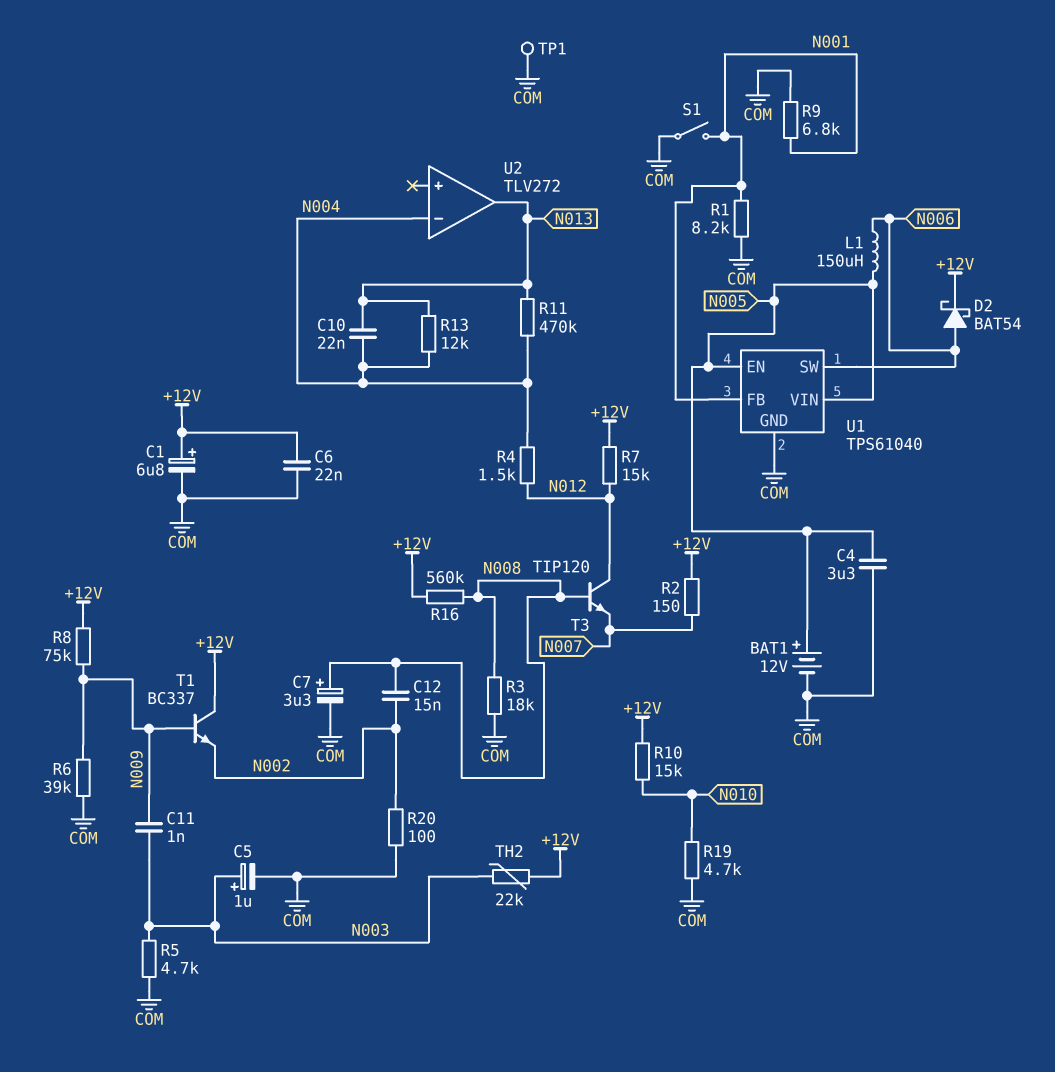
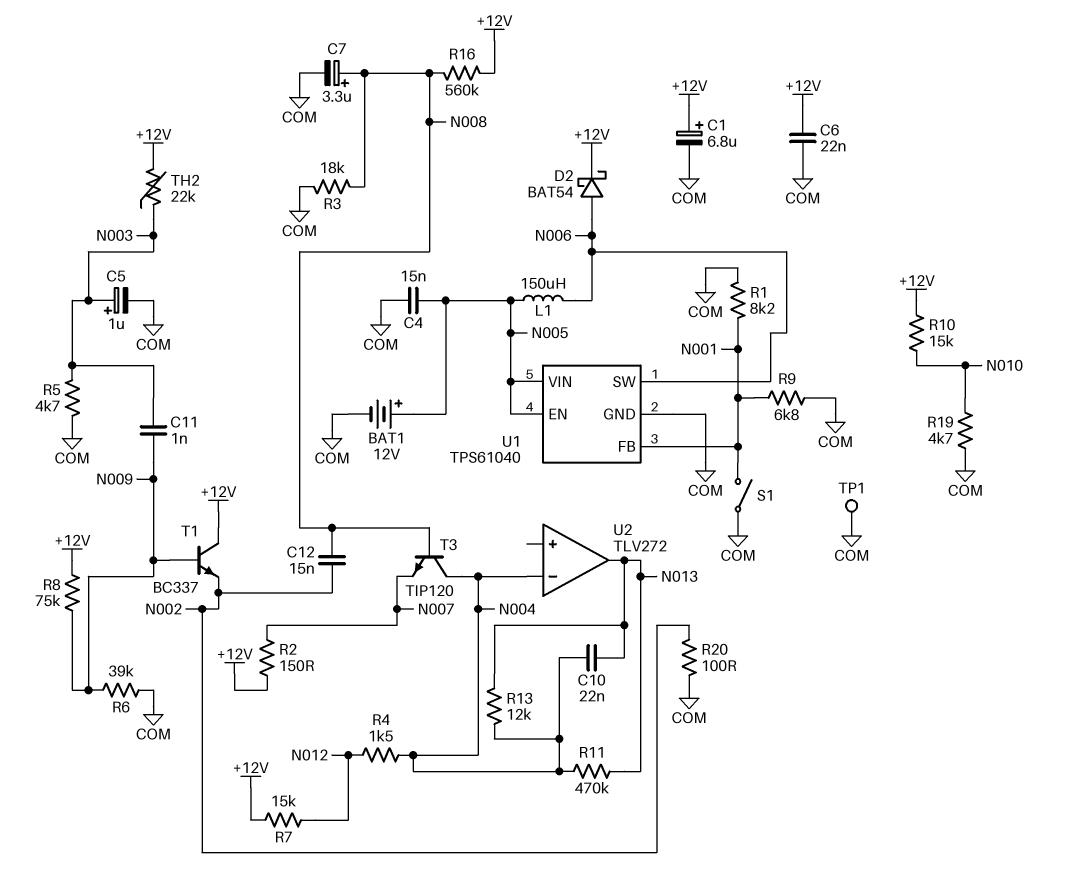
C4: 3.3uF (COM, N005) -> 15nF (COM, N005)
T3: NPN TIP120 (B N008, C N012, E N007) -> NPN TIP120 (B N008, C N004, E N007)

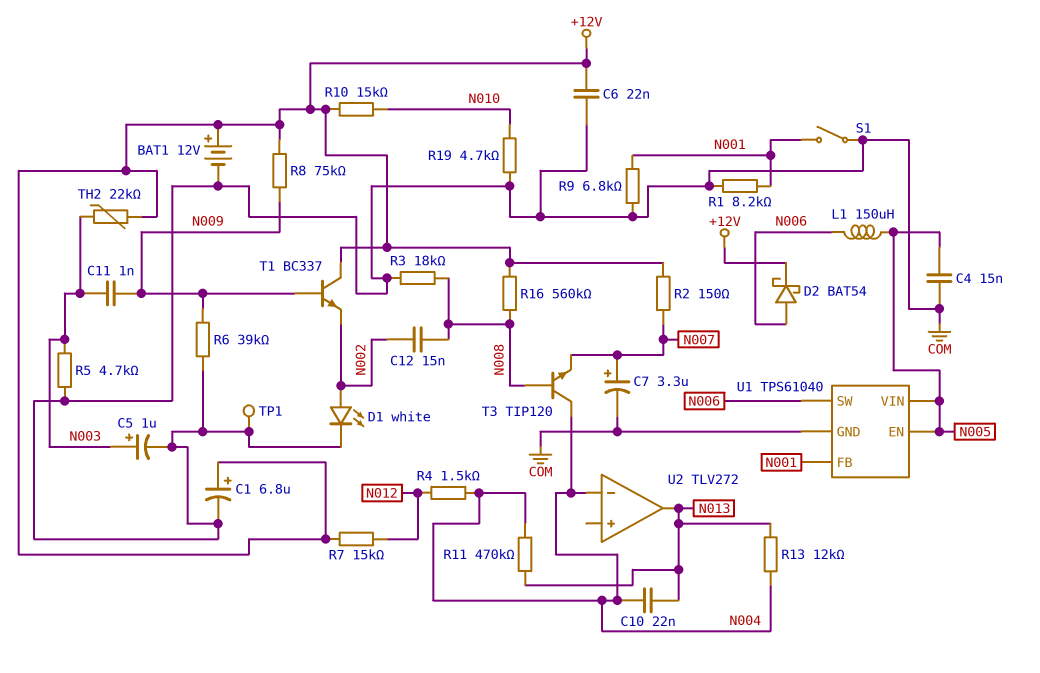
BAT1: 12V (plus N005, minus COM) -> 12V (plus +12V, minus COM)
C7: 3.3uF (plus N008, minus COM) -> 3.3uF (plus N007, minus COM)
D1: none -> LED white (A N002, K COM)
R20: 100 (COM, N002) -> none

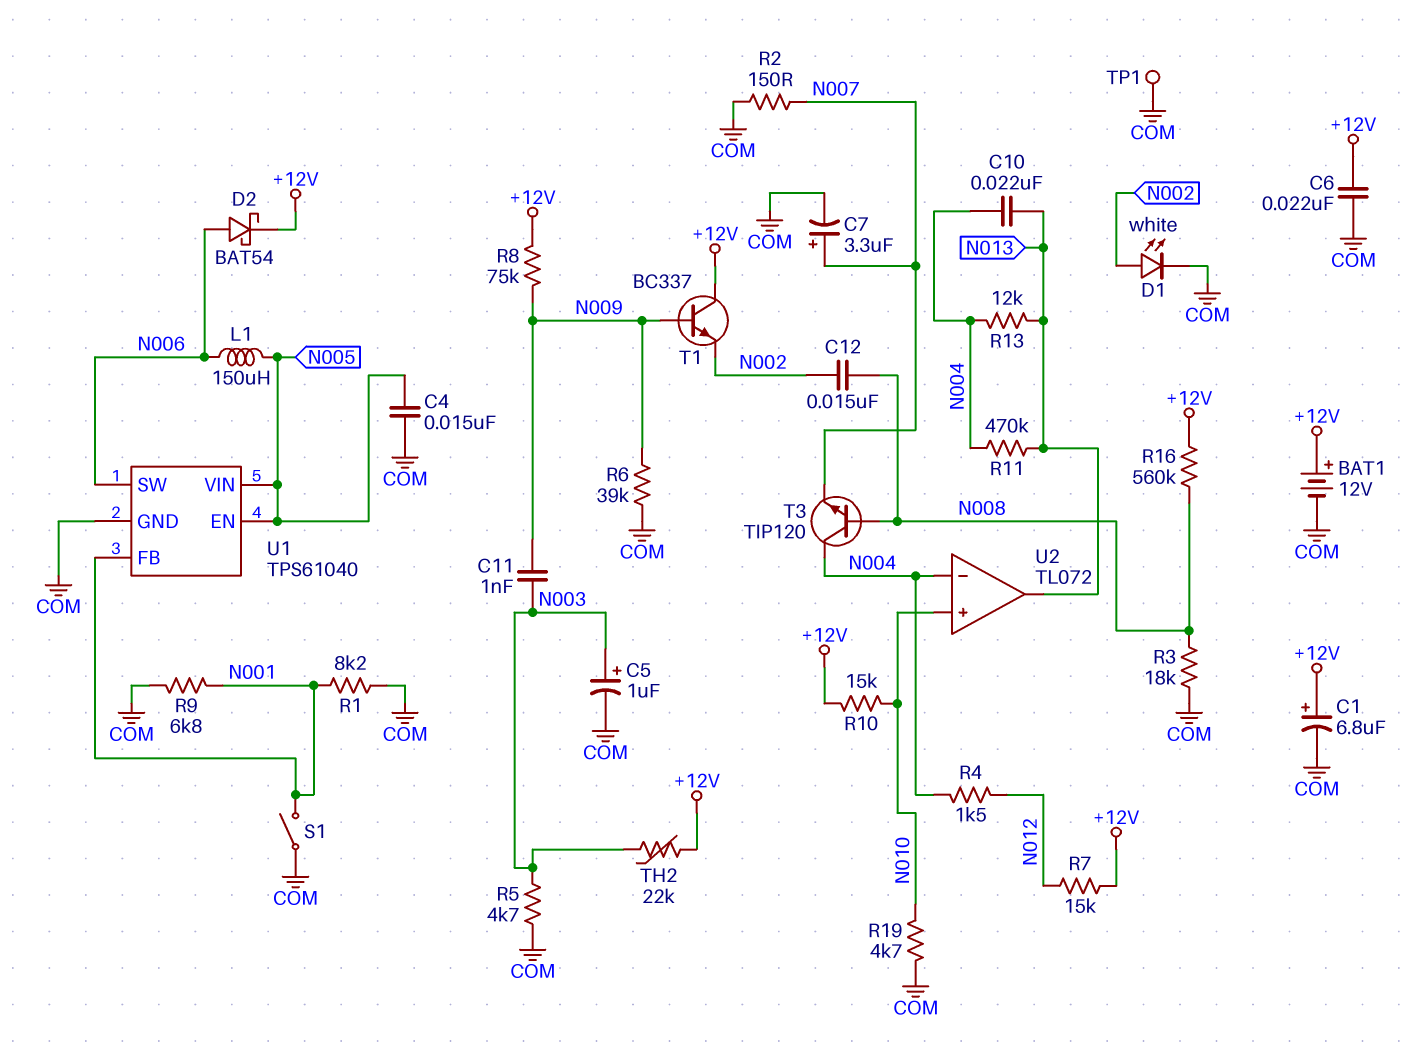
R2: 150 (+12V, N007) -> 150 (COM, N007)
U2: TLV272 -> TL072
U2 pin in+: none -> N010

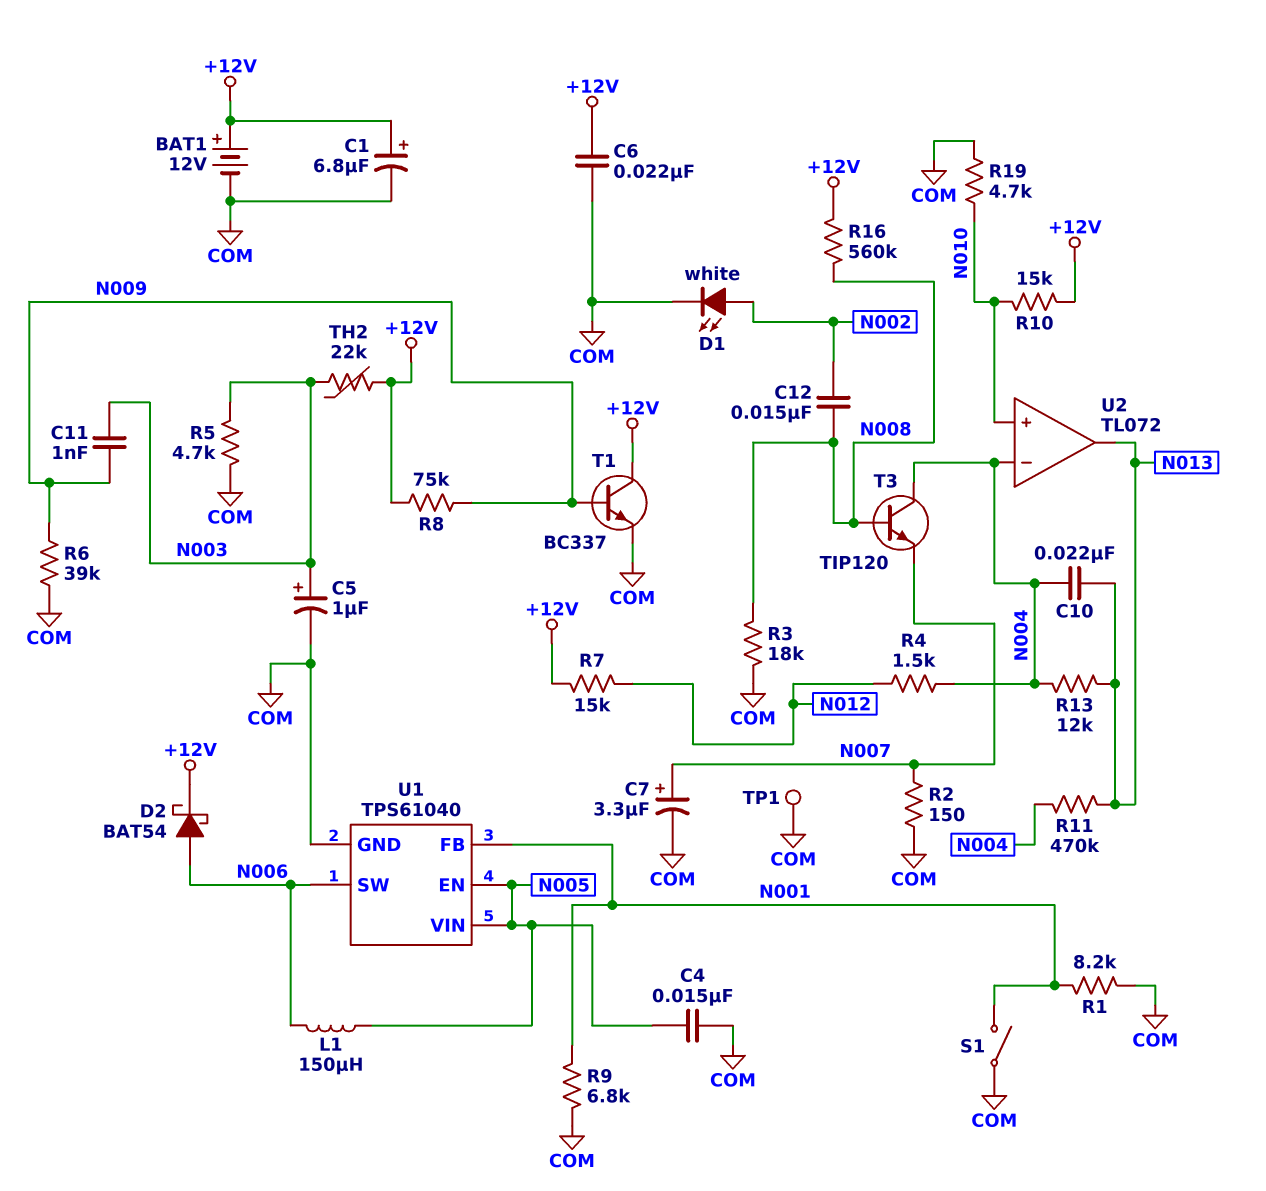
T1: NPN BC337 (B N009, C +12V, E N002) -> NPN BC337 (B N009, C +12V, E COM)

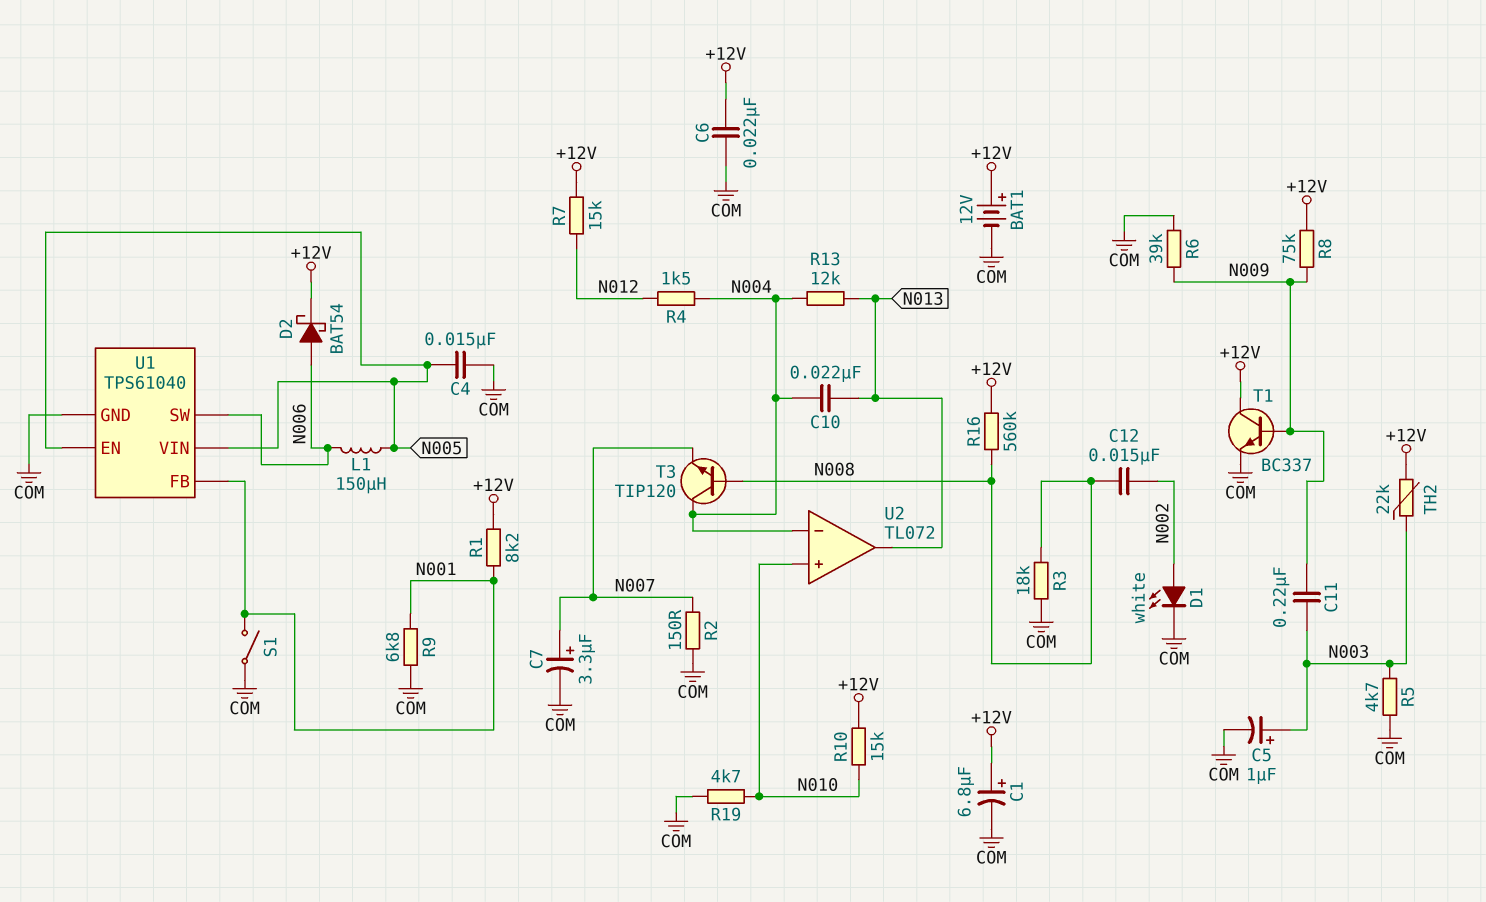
C11: 1nF (N003, N009) -> 220nF (N003, N009)
R1: 8.2k (COM, N001) -> 8.2k (+12V, N001)
R11: 470k (N004, N013) -> none
TP1: test point (COM) -> none

